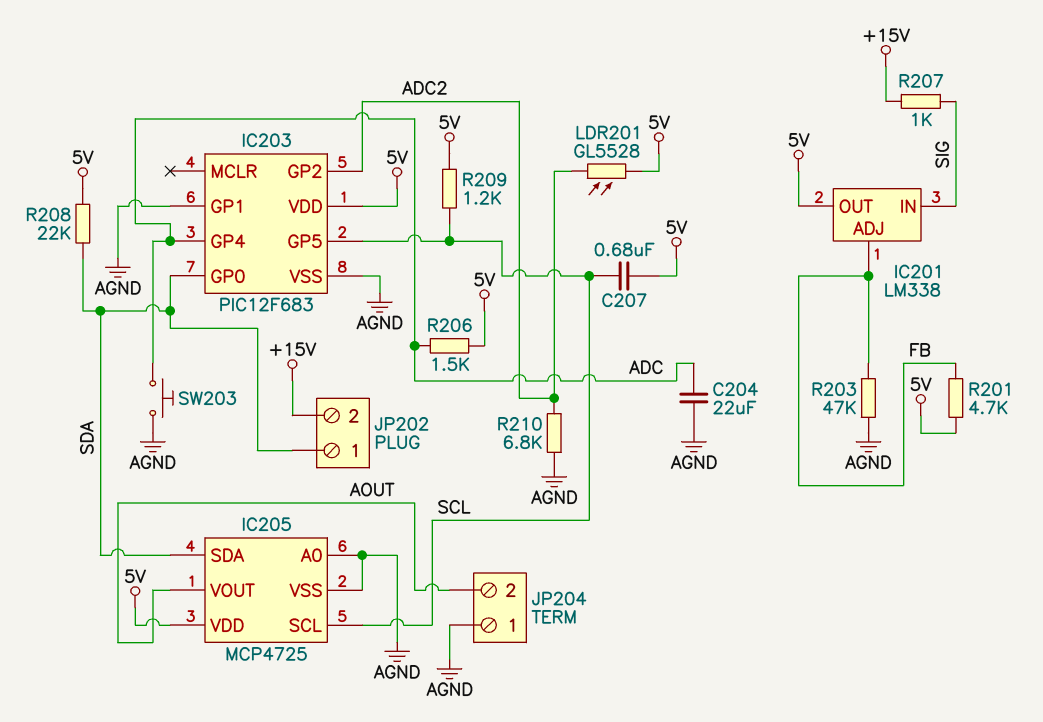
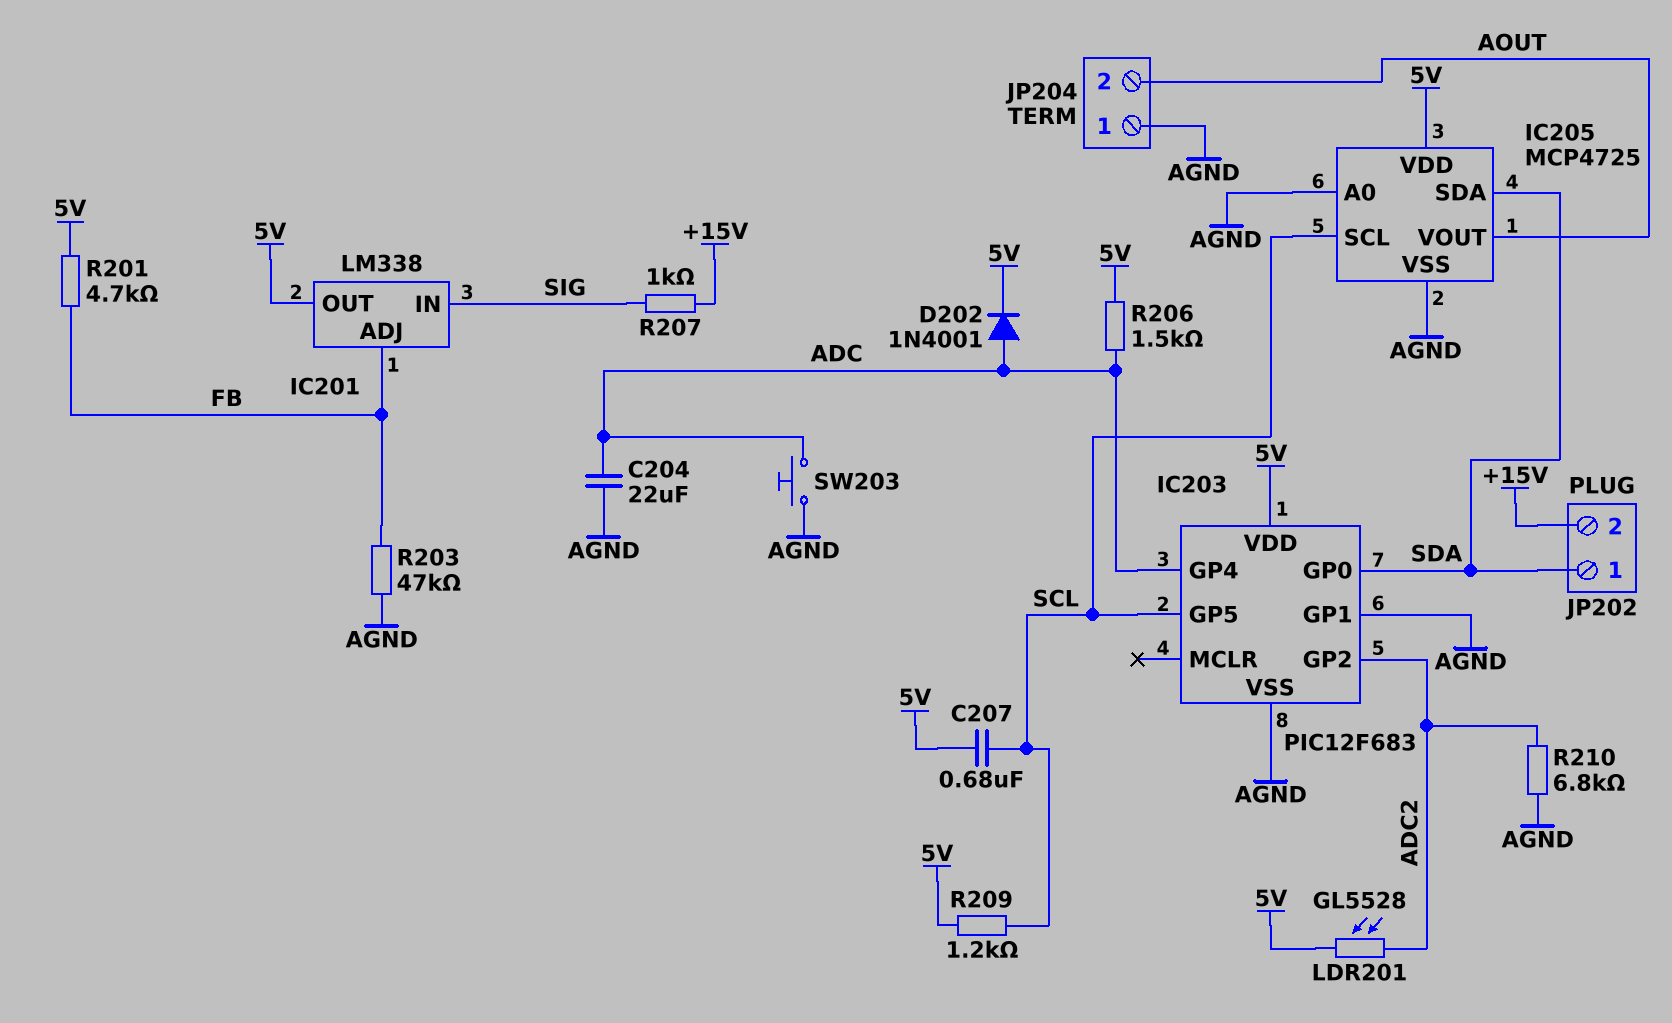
D202: none -> diode 1N4001 (A ADC, K 5V)
R208: 22k (5V, SDA) -> none

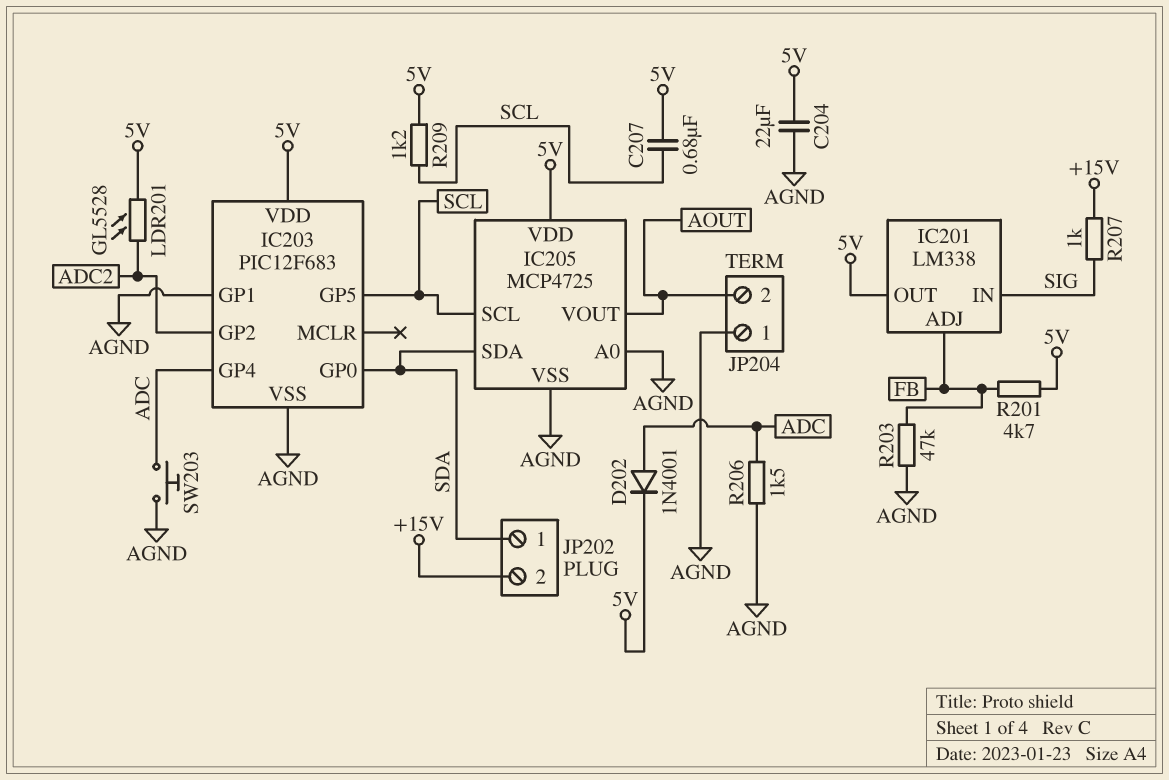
C204: 22uF (ADC, AGND) -> 22uF (5V, AGND)
R206: 1.5k (5V, ADC) -> 1.5k (ADC, AGND)
R210: 6.8k (ADC2, AGND) -> none

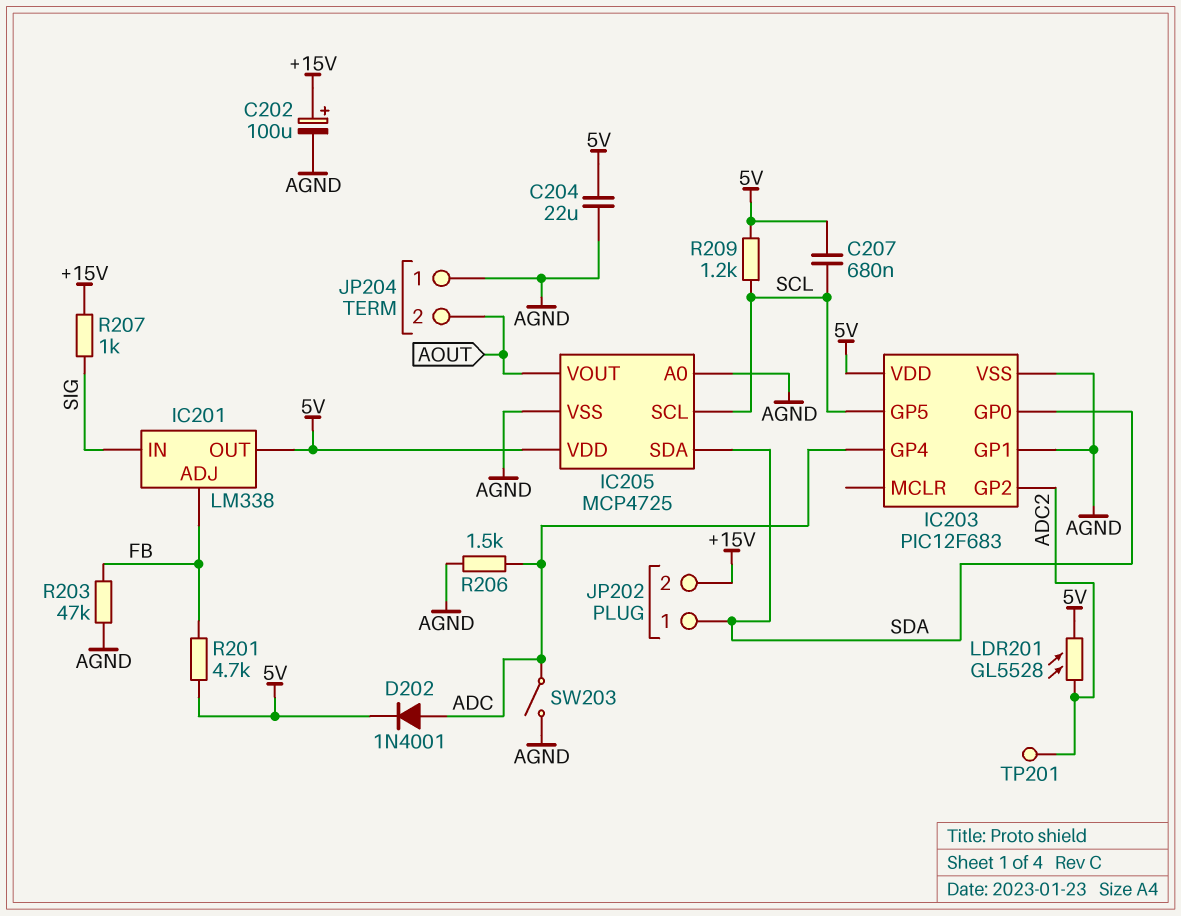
C202: none -> 100uF (plus +15V, minus AGND)
SW203: button (ADC, AGND) -> switch (ADC, AGND)
TP201: none -> test point (ADC2)

